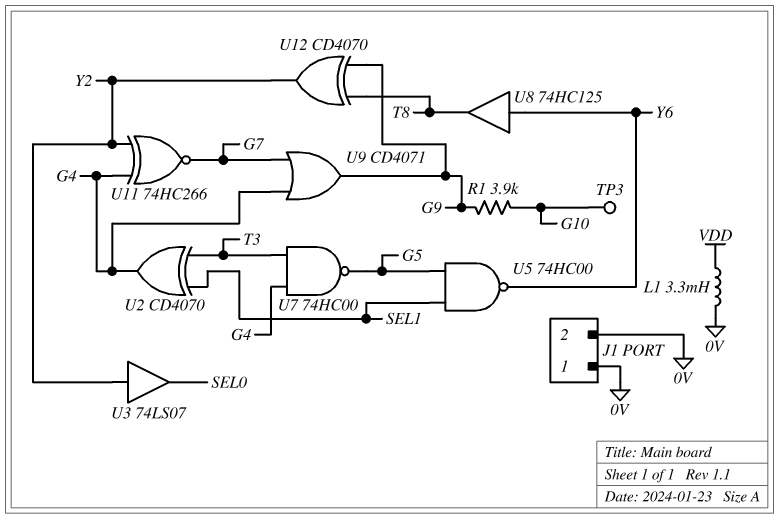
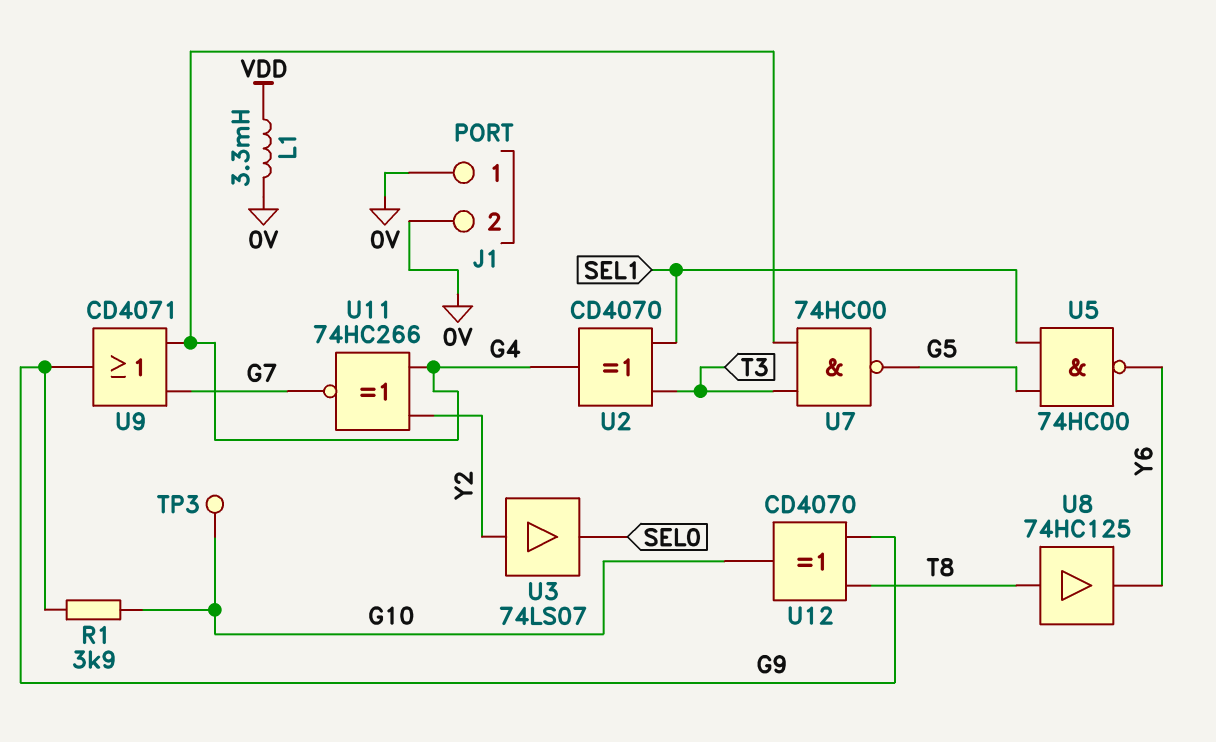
U8: buffer 74HC125 (in Y6, out T8) -> buffer 74HC125 (in T8, out Y6)
U12: XOR CD4070 (in G9, in T8, out Y2) -> XOR CD4070 (in G9, in T8, out G10)

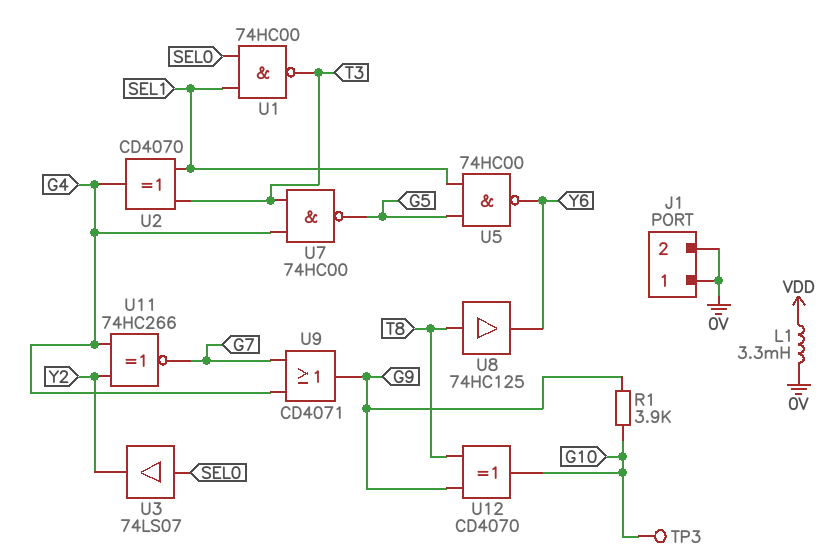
U1: none -> NAND 74HC00 (in SEL0, in SEL1, out T3)
U3: buffer 74LS07 (in Y2, out SEL0) -> buffer 74LS07 (in SEL0, out Y2)

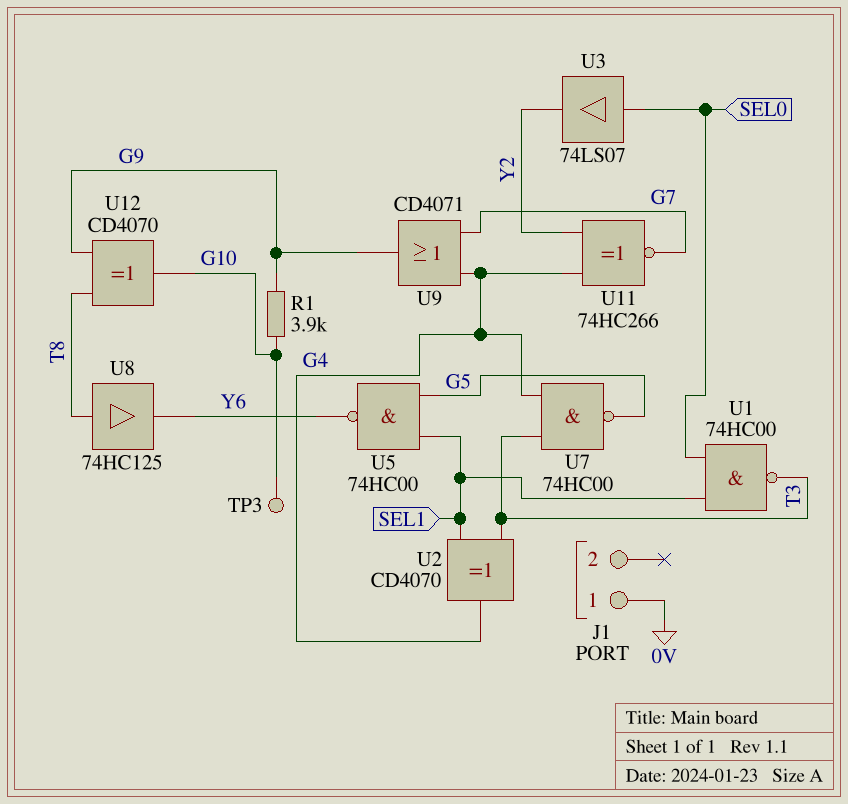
J1 pin 2: 0V -> none
L1: 3.3mH (0V, VDD) -> none

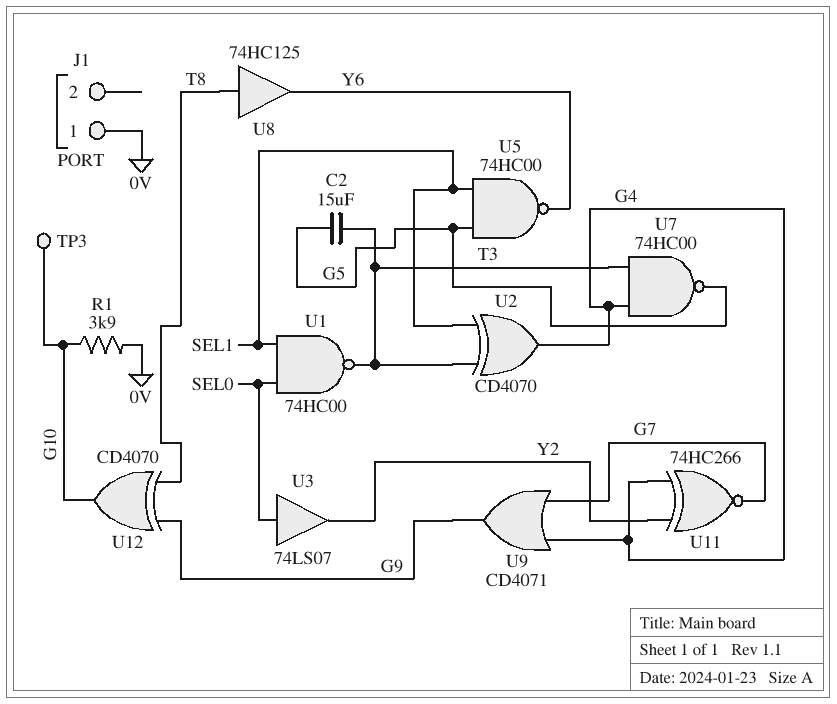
C2: none -> 15uF (G5, T3)
R1: 3.9k (G9, G10) -> 3.9k (0V, G10)

